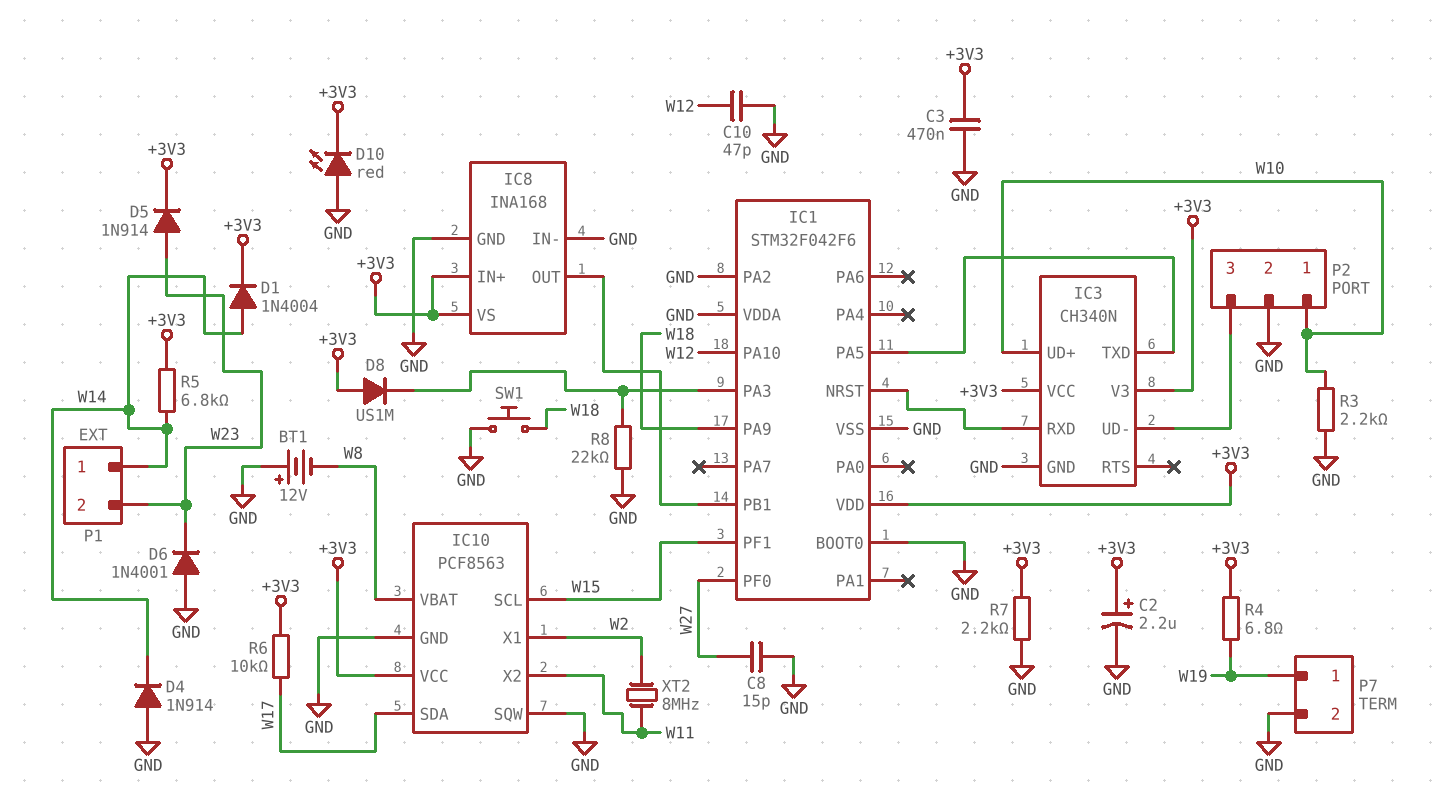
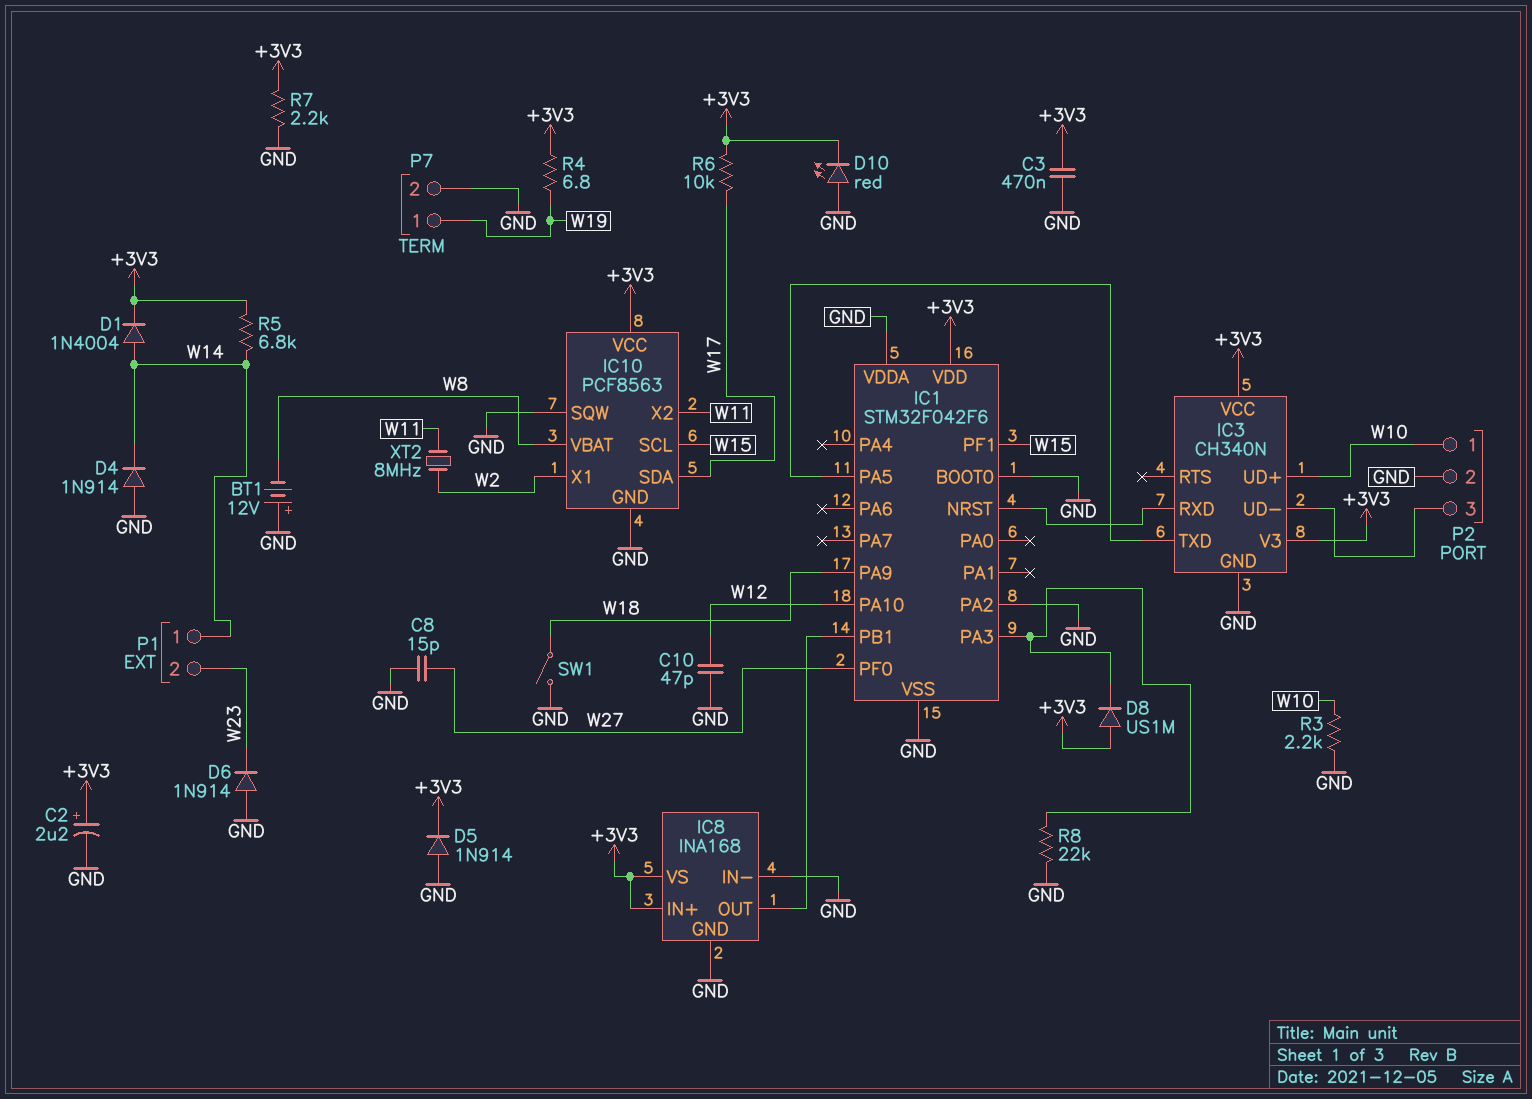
D5: diode 1N914 (A W23, K +3V3) -> diode 1N914 (A GND, K +3V3)
D6: diode 1N4001 (A GND, K W23) -> diode 1N914 (A GND, K W23)
SW1: button (GND, W18) -> switch (GND, W18)

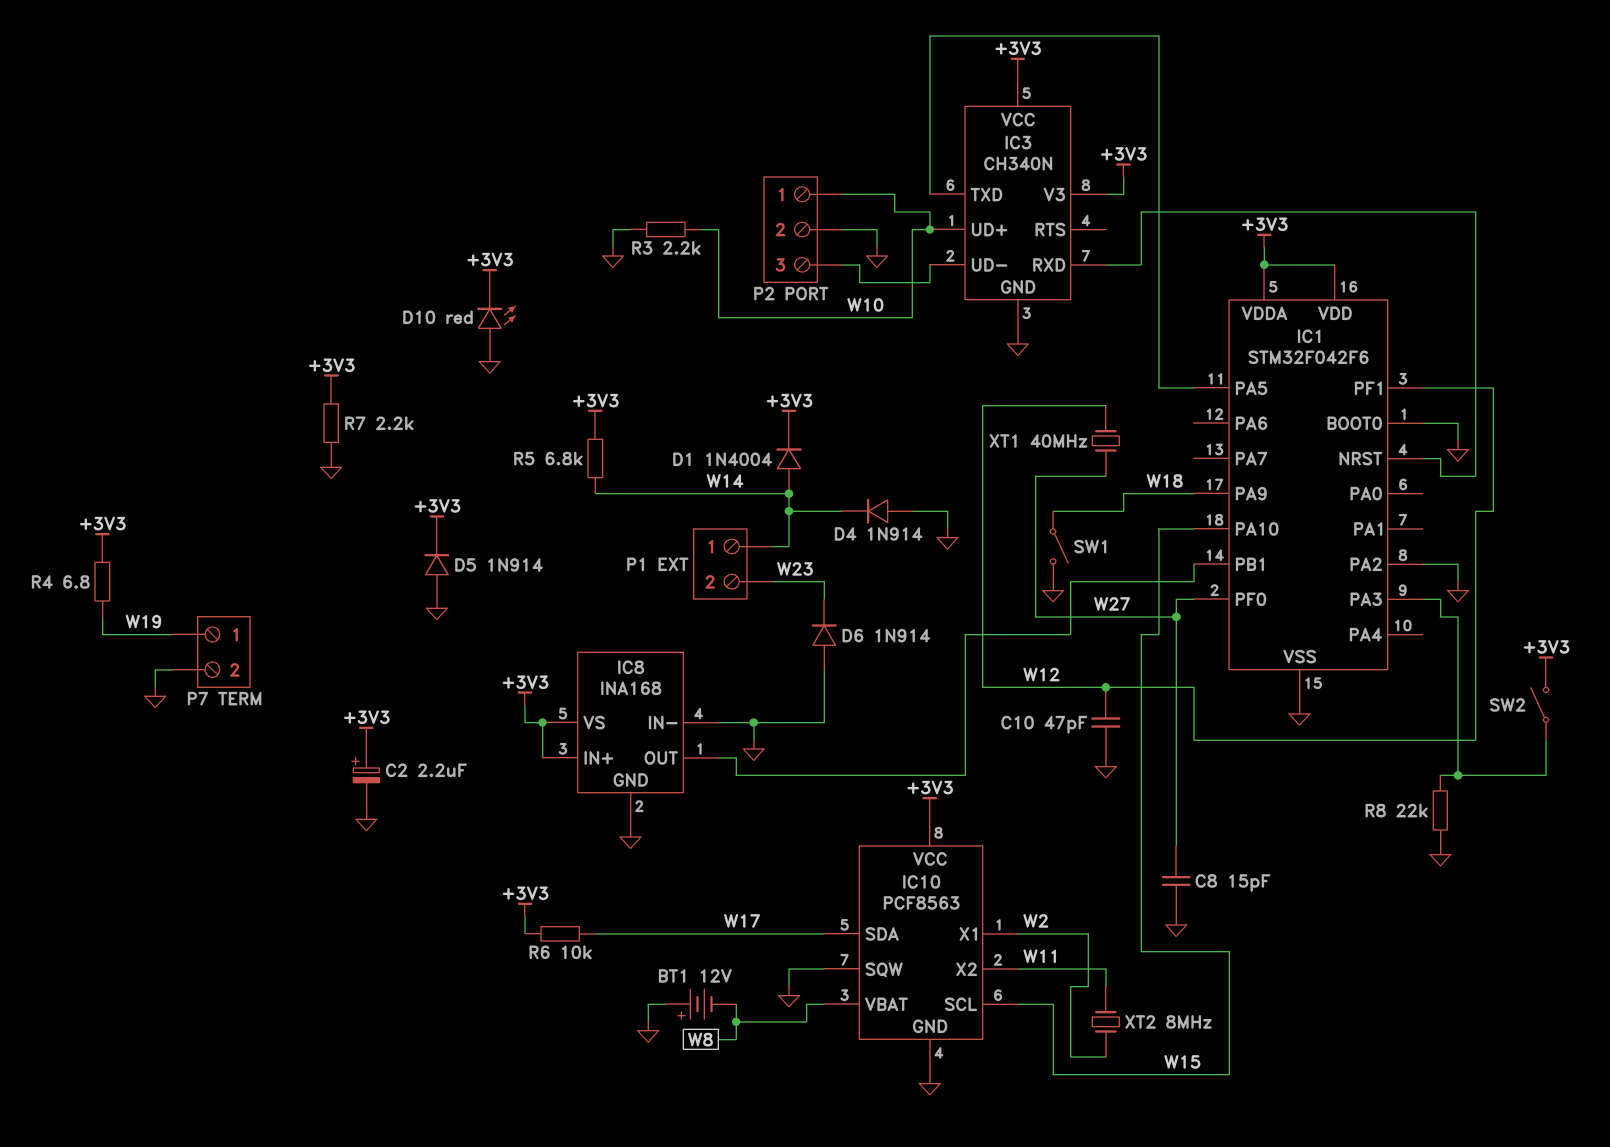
C3: 470nF (+3V3, GND) -> none
D8: diode US1M (A +3V3, K IC1/PA3) -> none
IC1 pin PA10: W12 -> W15
IC1 pin PF1: W15 -> W12
IC1 pin VDDA: GND -> +3V3
SW2: none -> switch (+3V3, IC1/PA3)
XT1: none -> 40MHz (W12, W27)

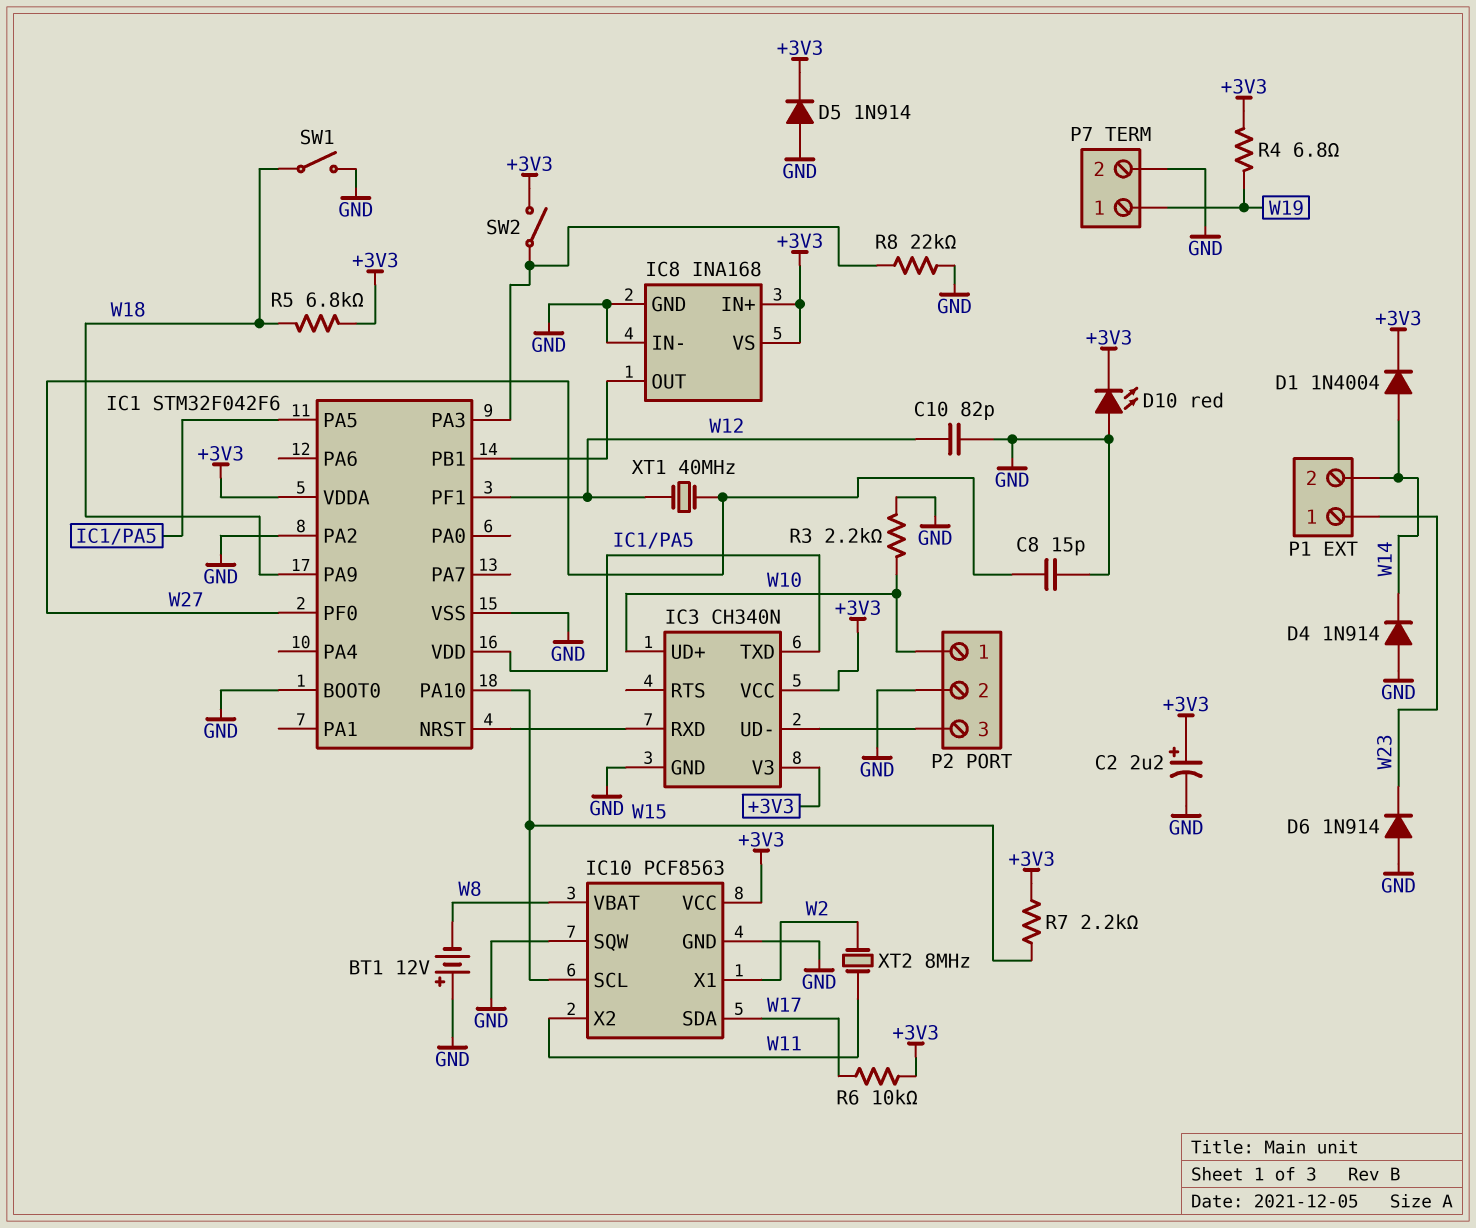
C10: 47pF (GND, W12) -> 82pF (GND, W12)
IC1 pin VDD: +3V3 -> IC1/PA5
P1 pin 1: W14 -> W23
P1 pin 2: W23 -> W14
R5: 6.8k (+3V3, W14) -> 6.8k (+3V3, W18)
R7: 2.2k (+3V3, GND) -> 2.2k (+3V3, W15)

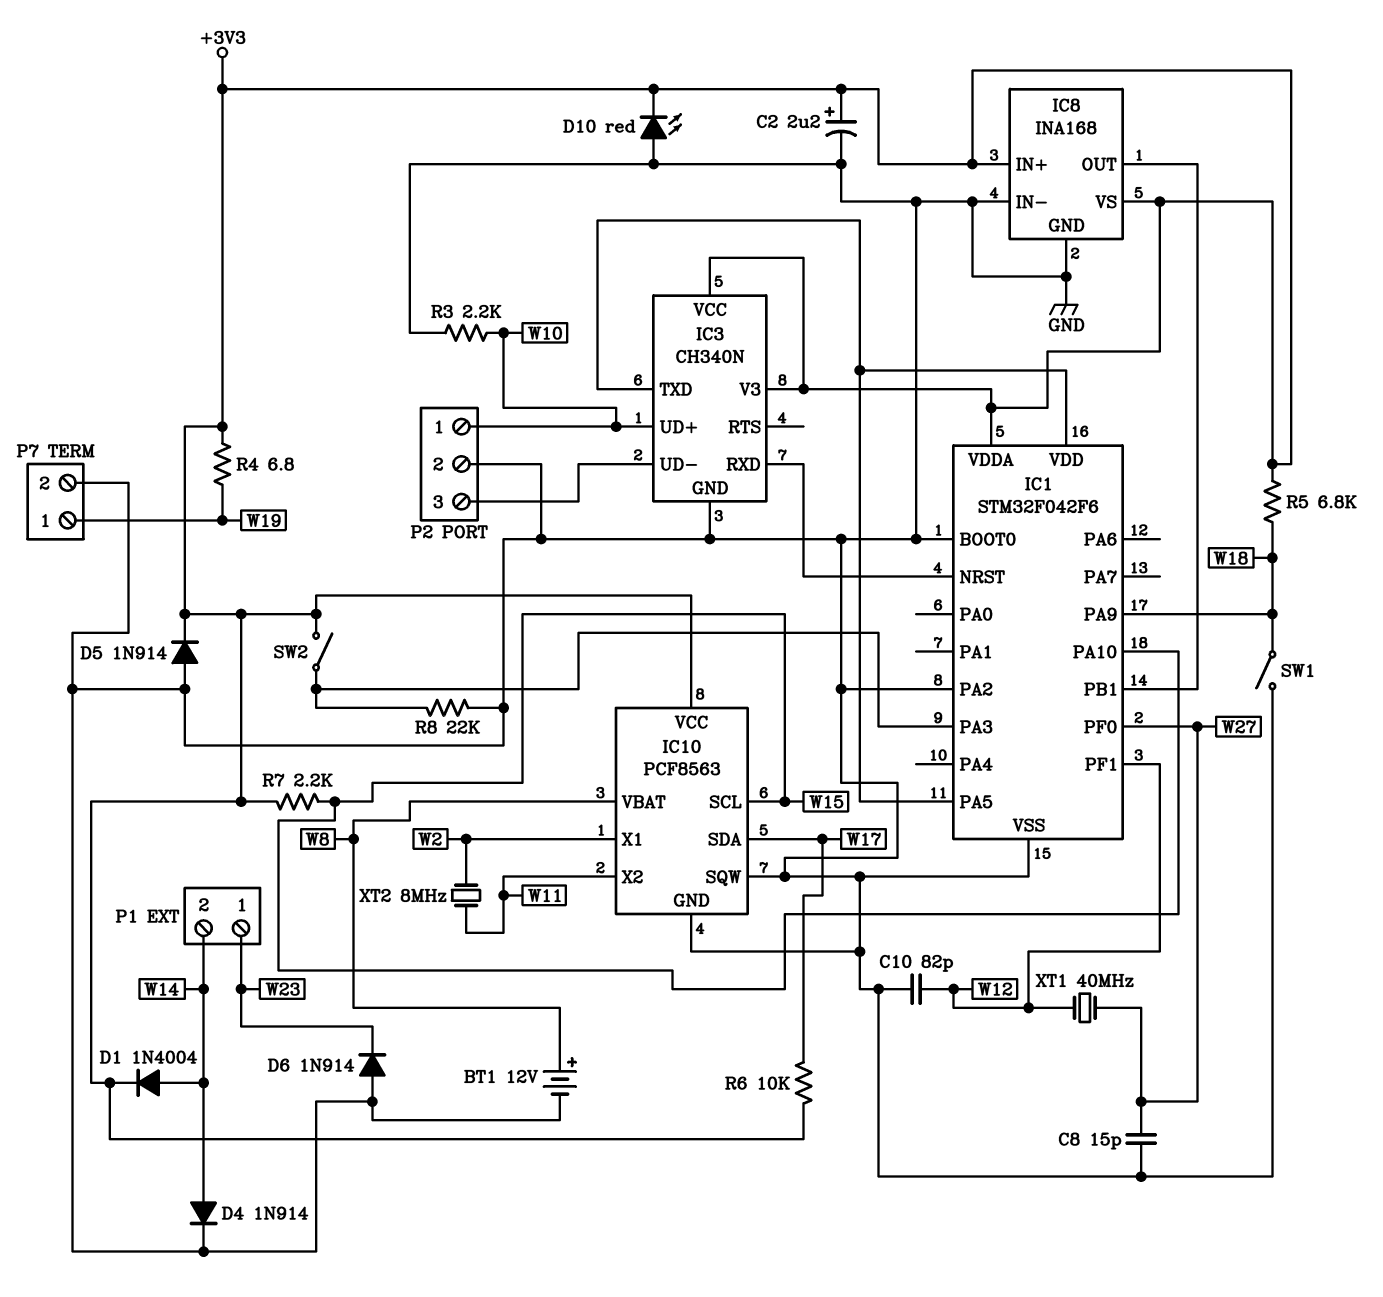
BT1: 12V (plus GND, minus W8) -> 12V (plus W8, minus GND)
D4: diode 1N914 (A GND, K W14) -> diode 1N914 (A W14, K GND)

